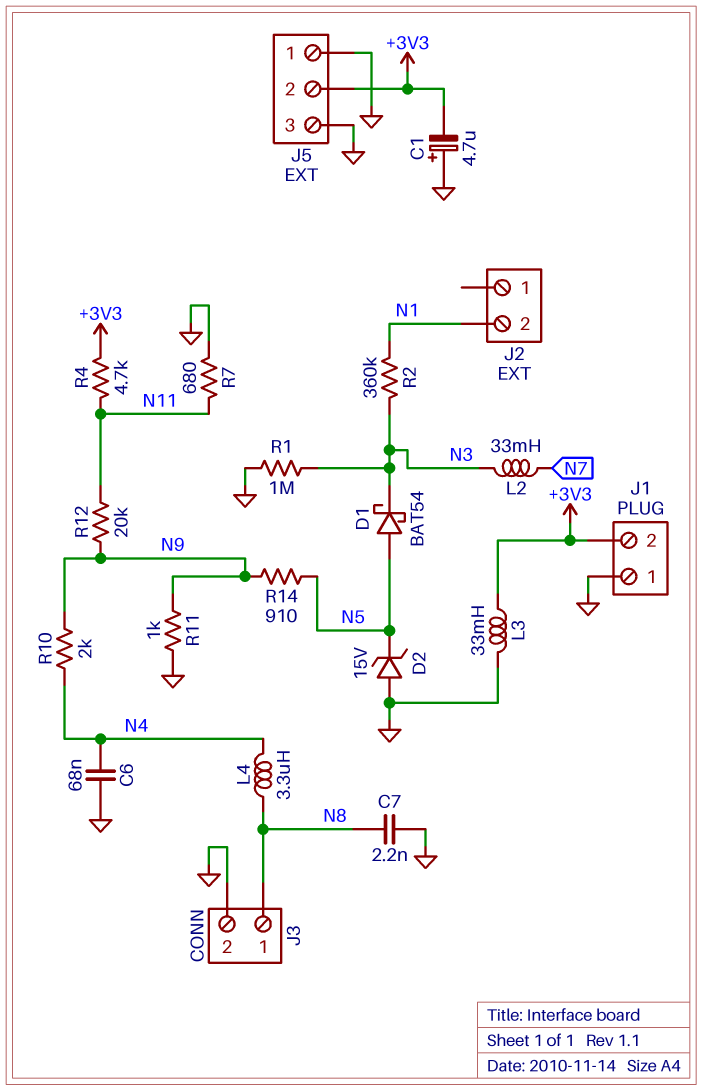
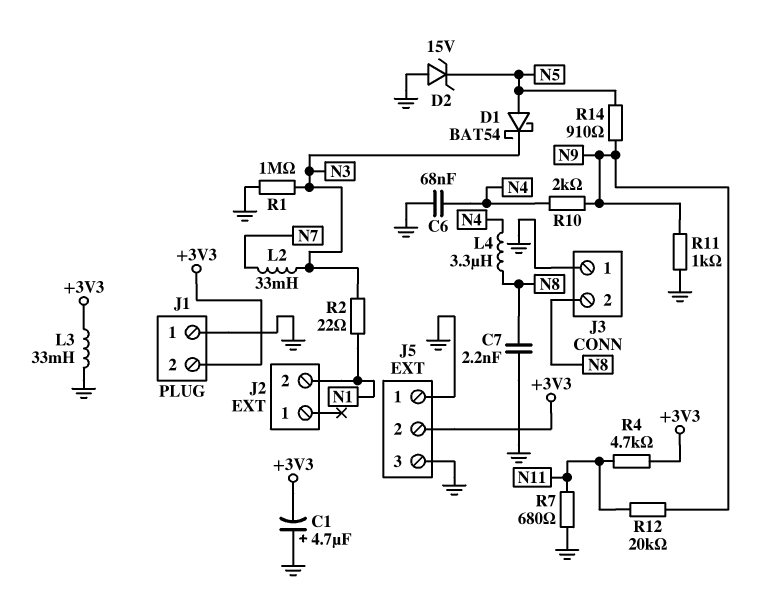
J3 pin 1: N8 -> GND
J3 pin 2: GND -> N8
R2: 360k (N1, N3) -> 22 (N1, N3)

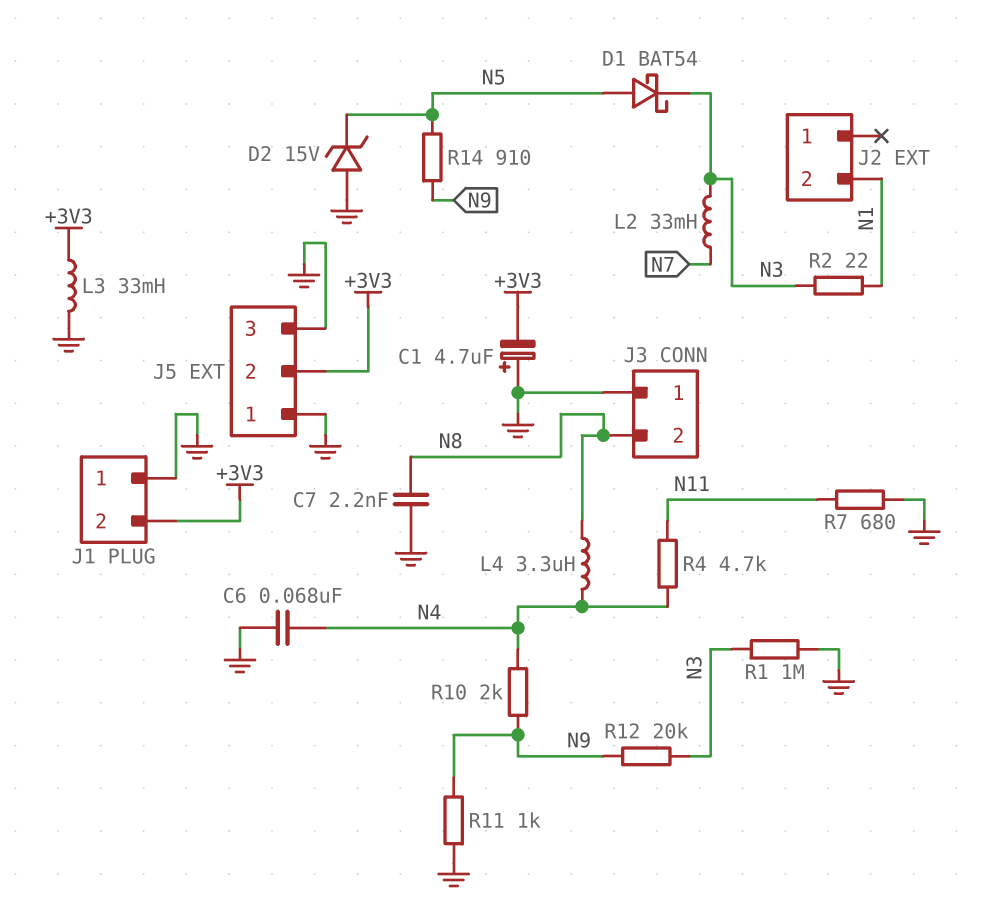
R4: 4.7k (+3V3, N11) -> 4.7k (N4, N11)
R12: 20k (N9, N11) -> 20k (N3, N9)

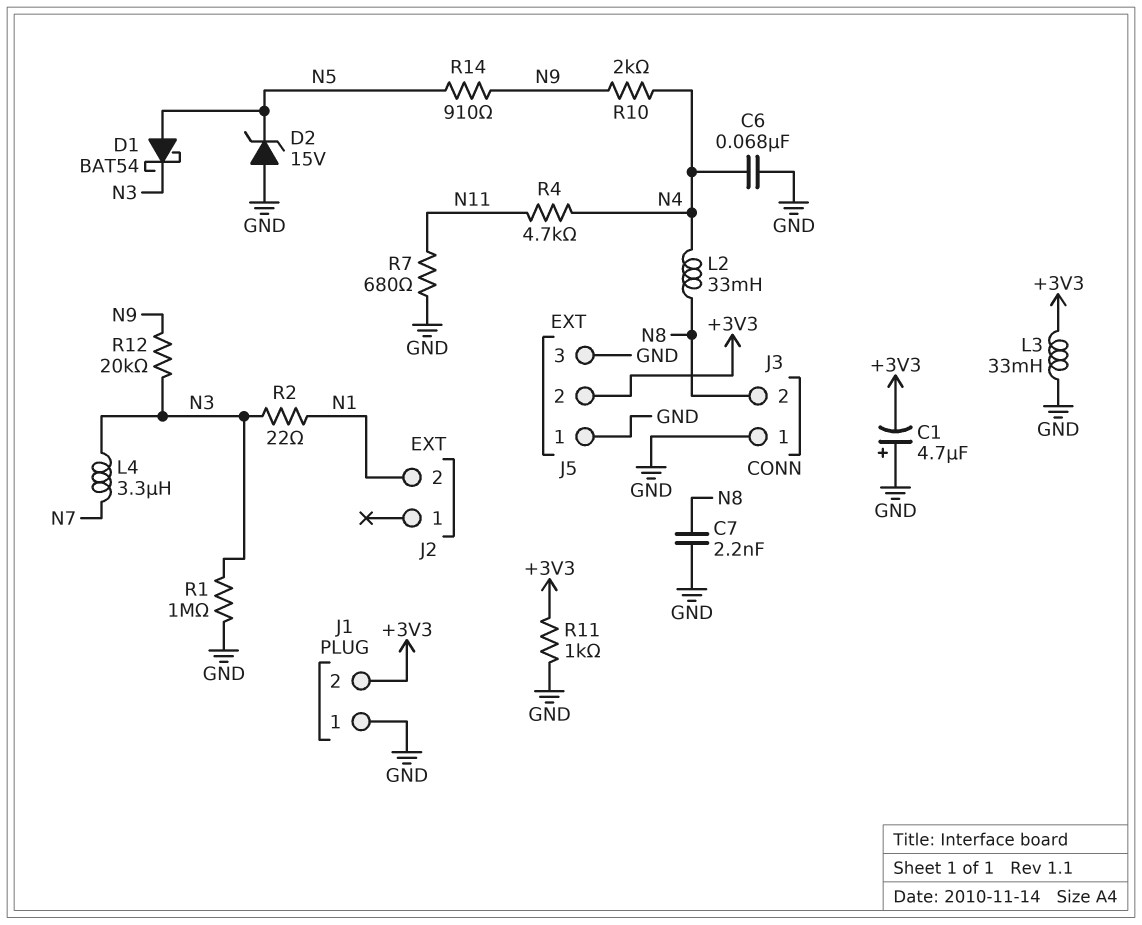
L2: 33mH (N3, N7) -> 33mH (N4, N8)
L4: 3.3uH (N4, N8) -> 3.3uH (N3, N7)
R11: 1k (GND, N9) -> 1k (+3V3, GND)

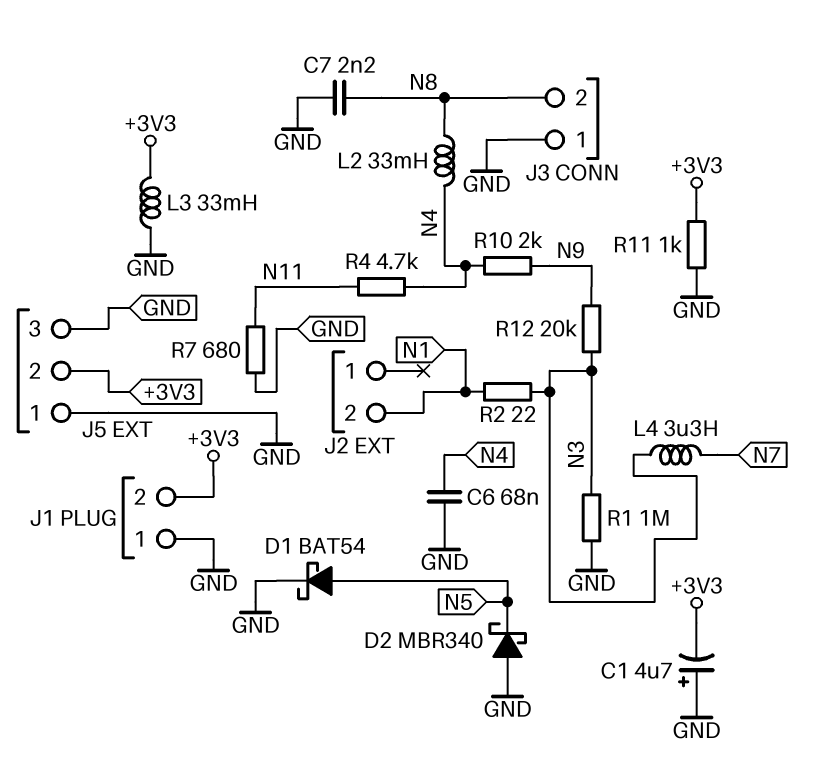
D1: schottky BAT54 (A N5, K N3) -> schottky BAT54 (A N5, K GND)
D2: zener 15V (A GND, K N5) -> schottky MBR340 (A GND, K N5)
R14: 910 (N5, N9) -> none

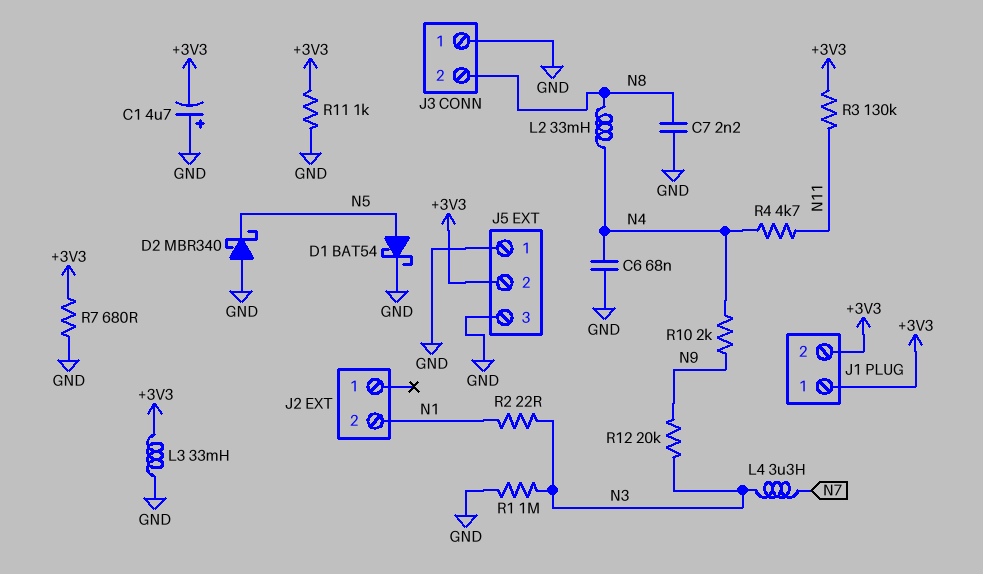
J1 pin 1: GND -> +3V3
R3: none -> 130k (+3V3, N11)
R7: 680 (GND, N11) -> 680 (+3V3, GND)

